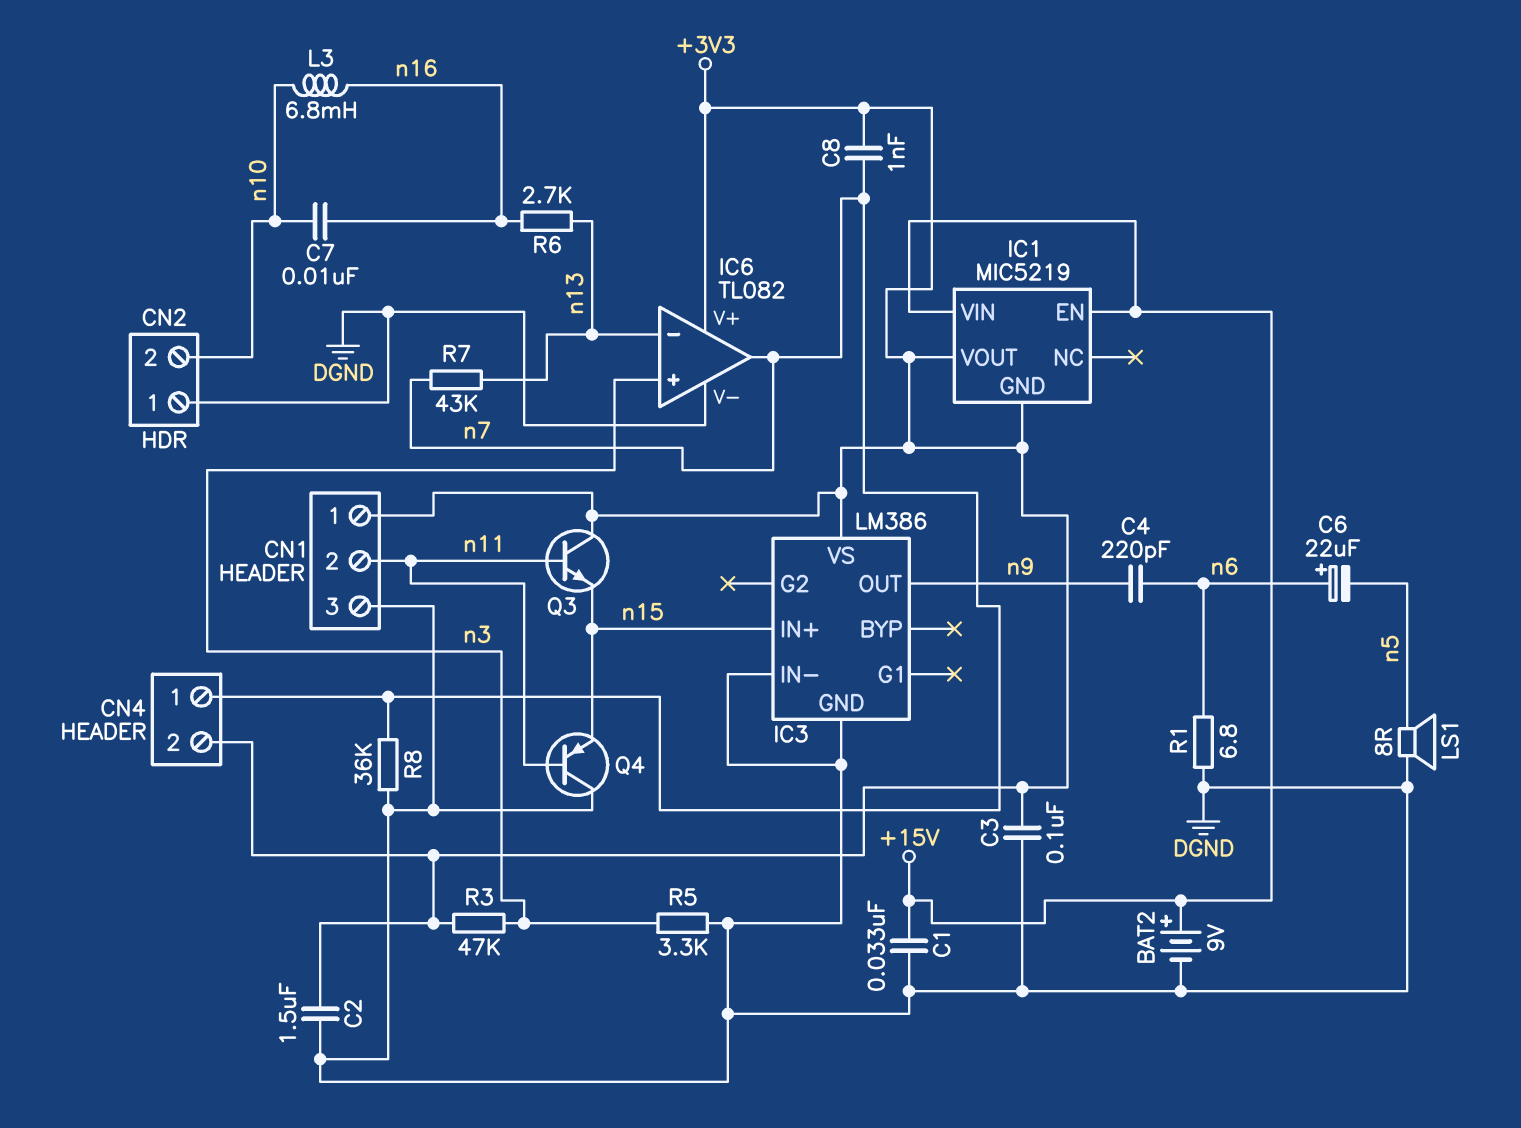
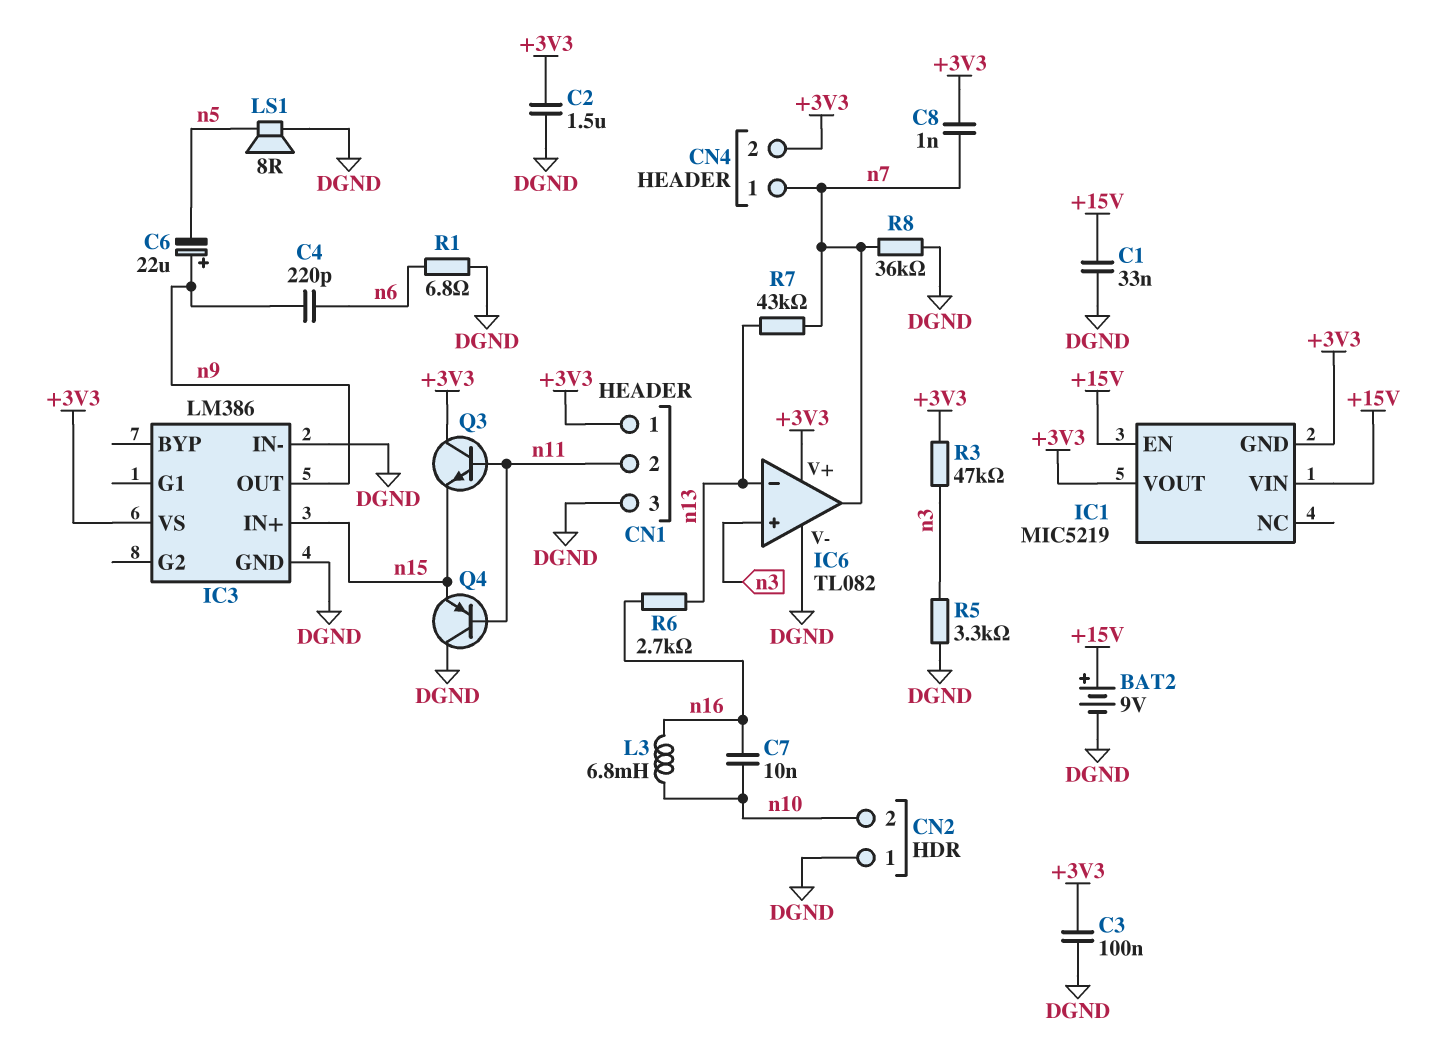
C6: 22uF (plus n6, minus n5) -> 22uF (plus n9, minus n5)

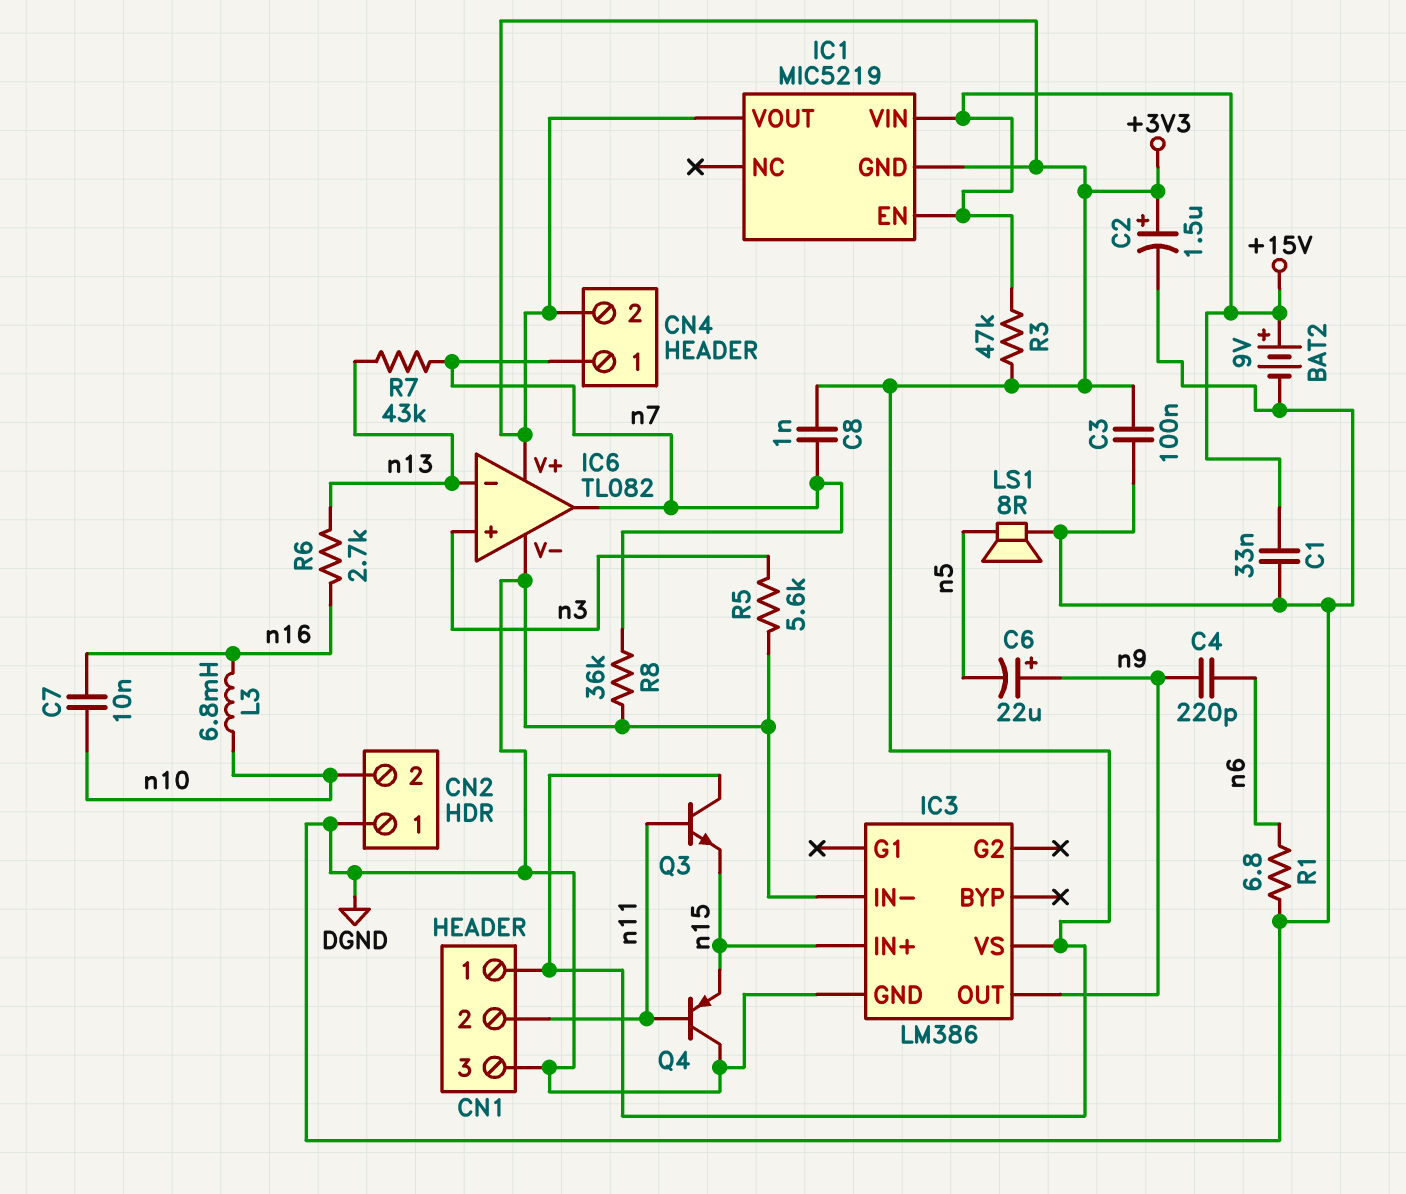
C2: 1.5uF (+3V3, DGND) -> 1.5uF (plus +3V3, minus DGND)
R3: 47k (+3V3, n3) -> 47k (+3V3, +15V)
R5: 3.3k (DGND, n3) -> 5.6k (DGND, n3)

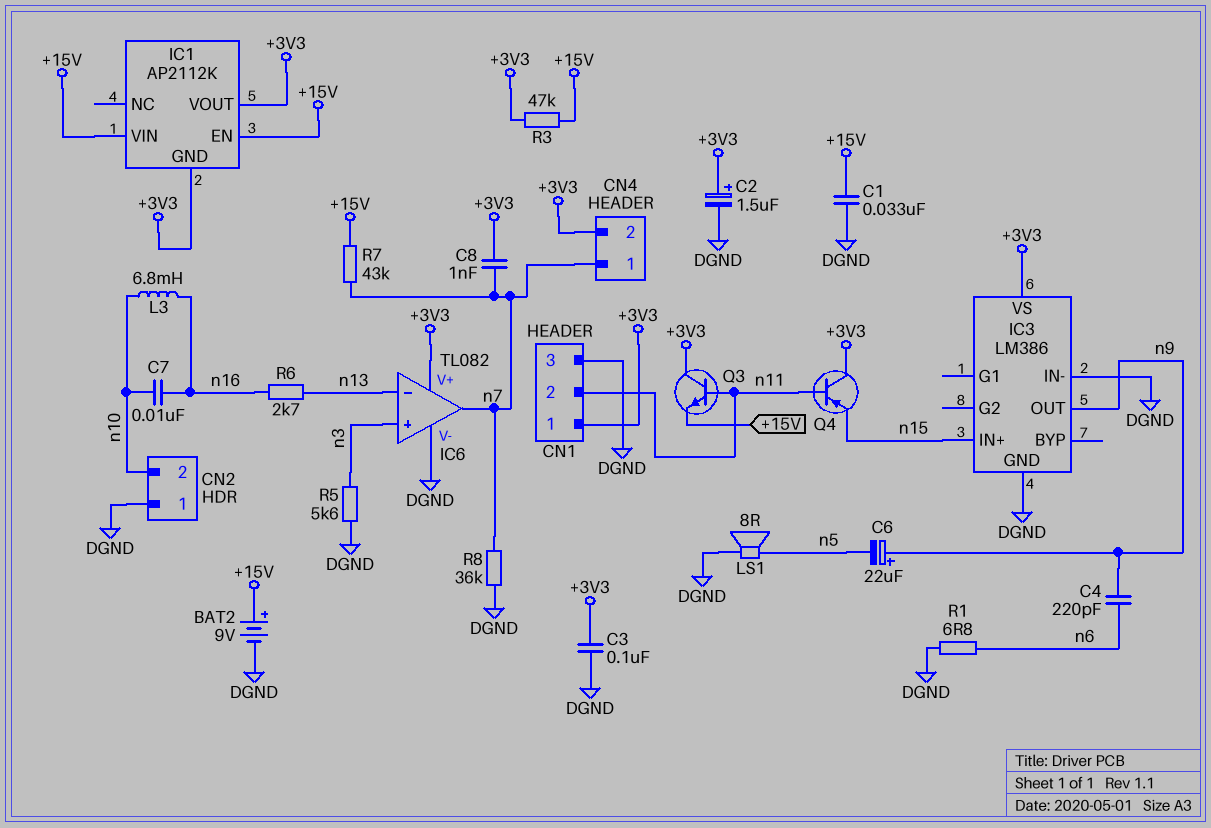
IC1: MIC5219 -> AP2112K
Q3: NPN (B n11, C +3V3, E n15) -> NPN (B n11, C +3V3, E +15V)
Q4: PNP (B n11, C DGND, E n15) -> PNP (B n11, C +3V3, E n15)
R7: 43k (n7, n13) -> 43k (+15V, n7)

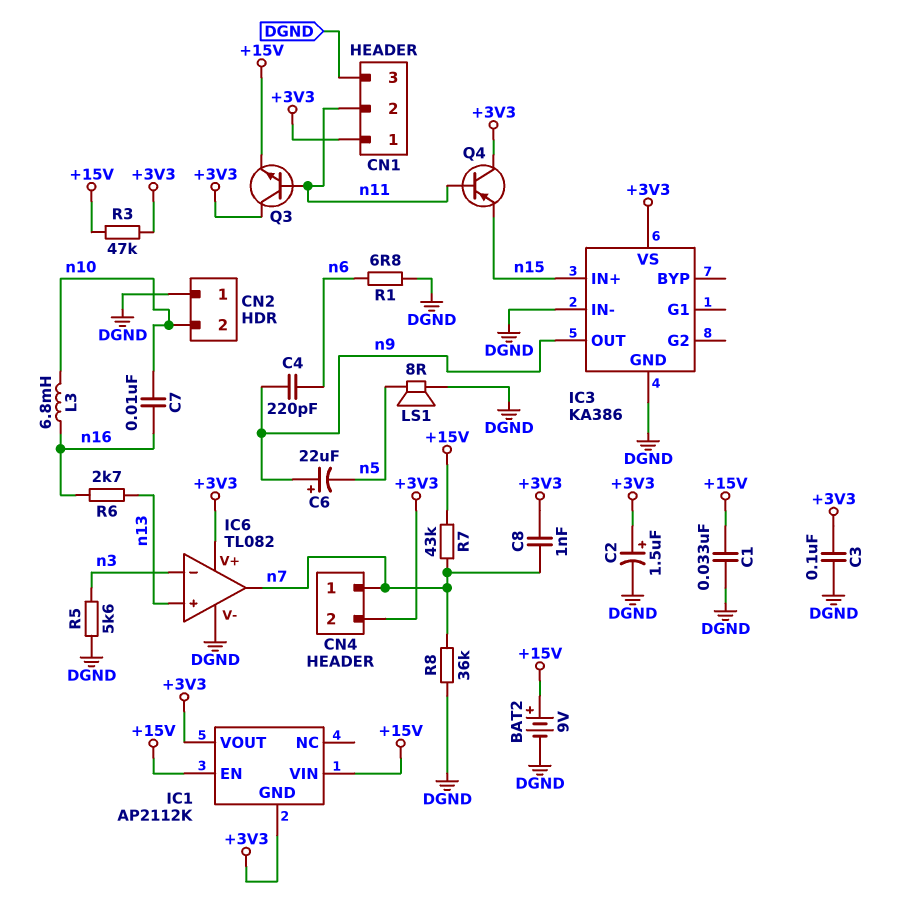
IC3: LM386 -> KA386
IC6 pin in+: n3 -> n13
IC6 pin in-: n13 -> n3

